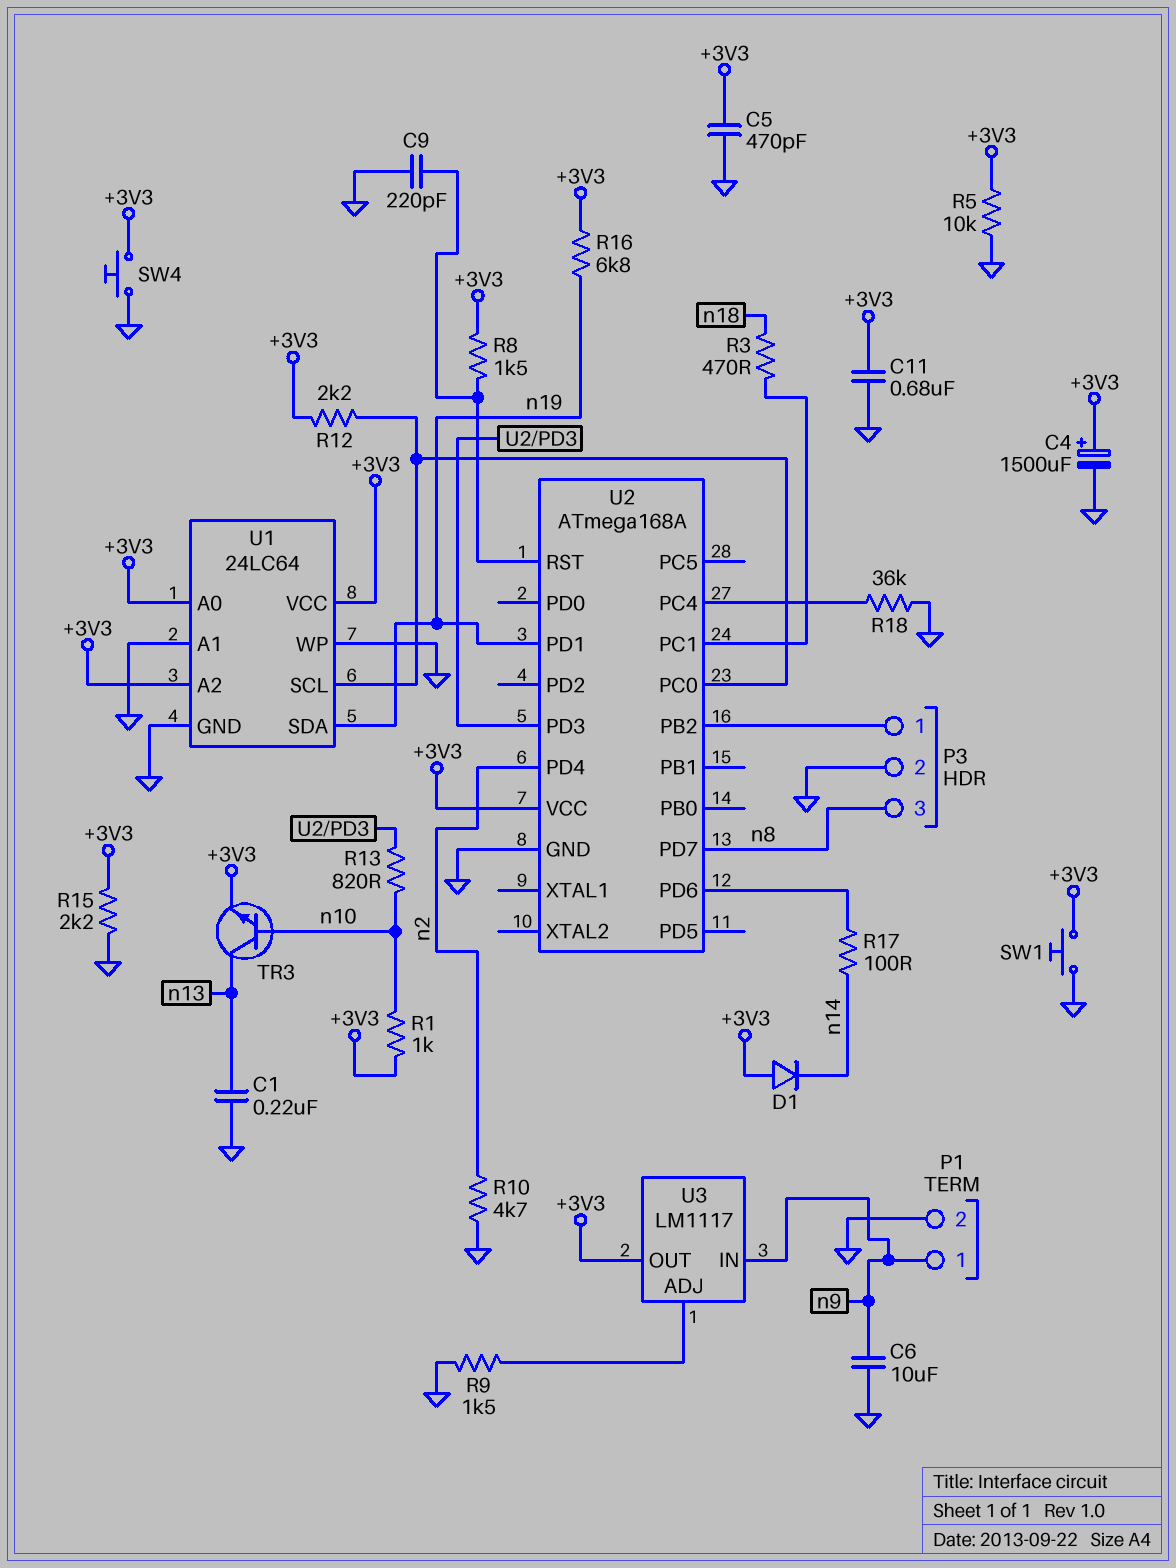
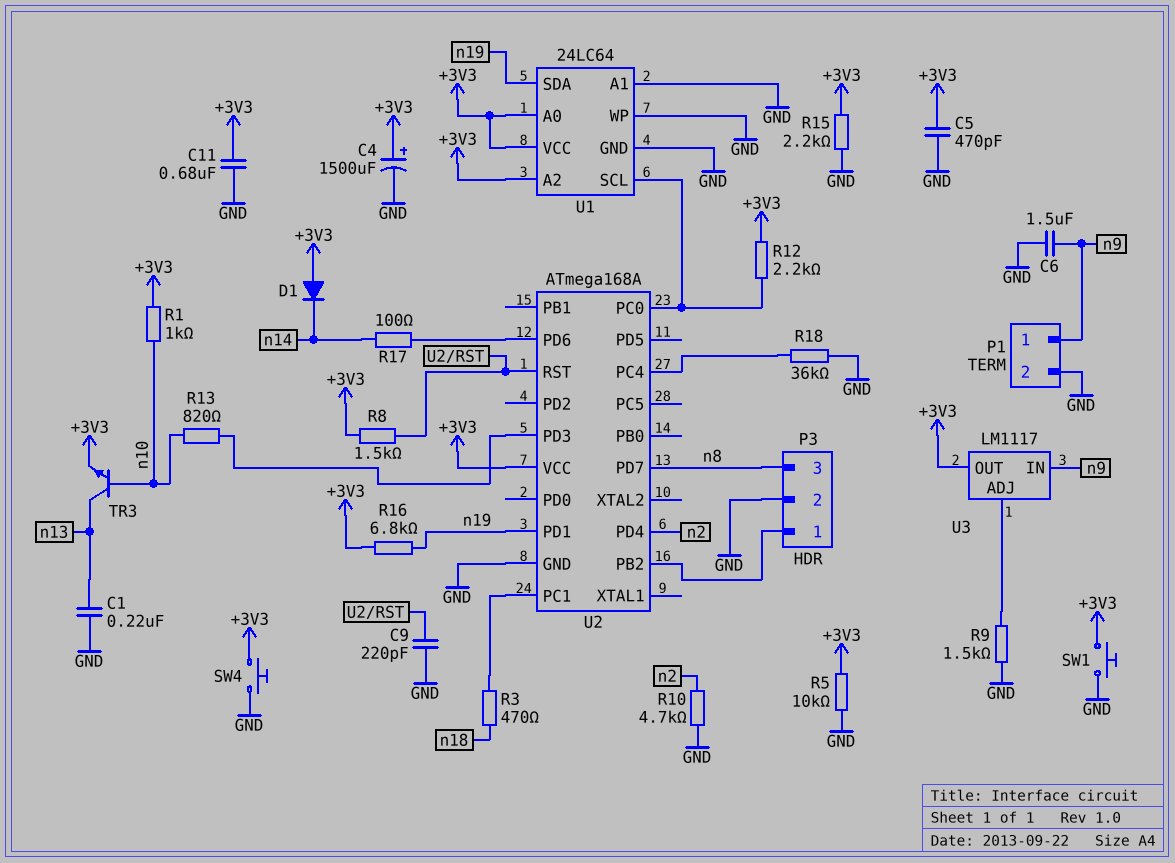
C6: 10uF (GND, n9) -> 1.5uF (GND, n9)

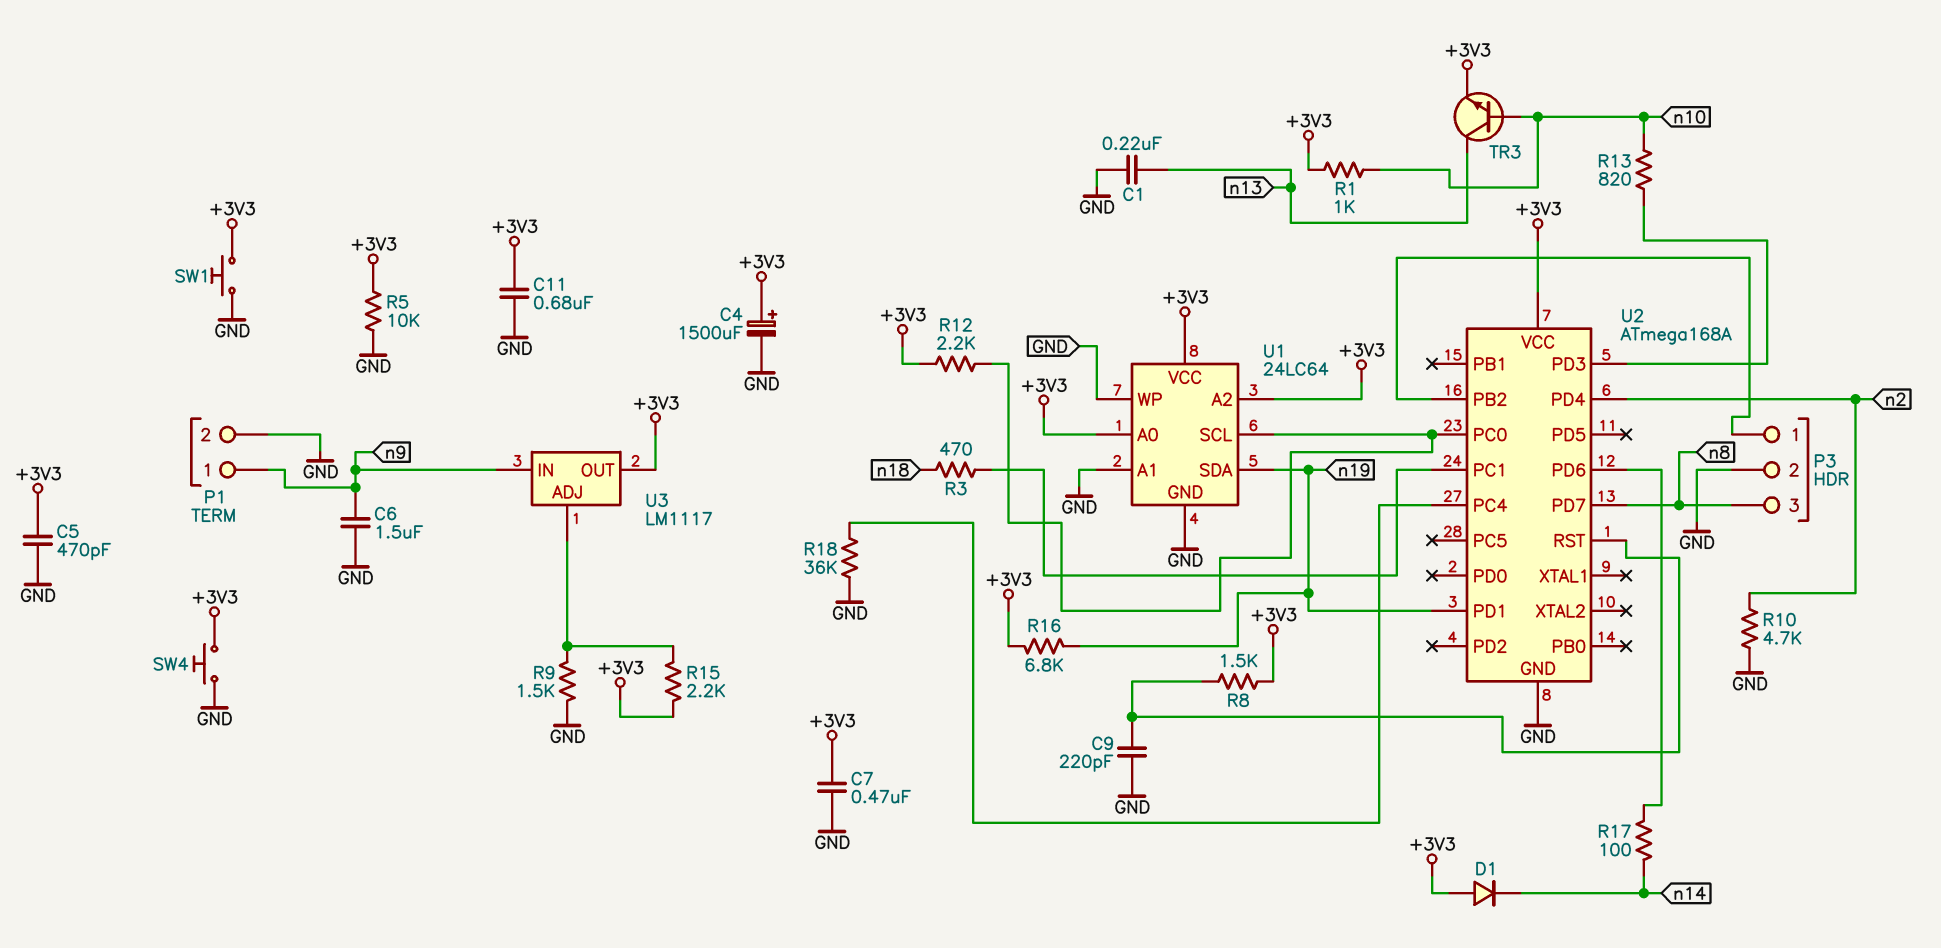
C7: none -> 470nF (+3V3, GND)
R15: 2.2k (+3V3, GND) -> 2.2k (+3V3, U3/ADJ)

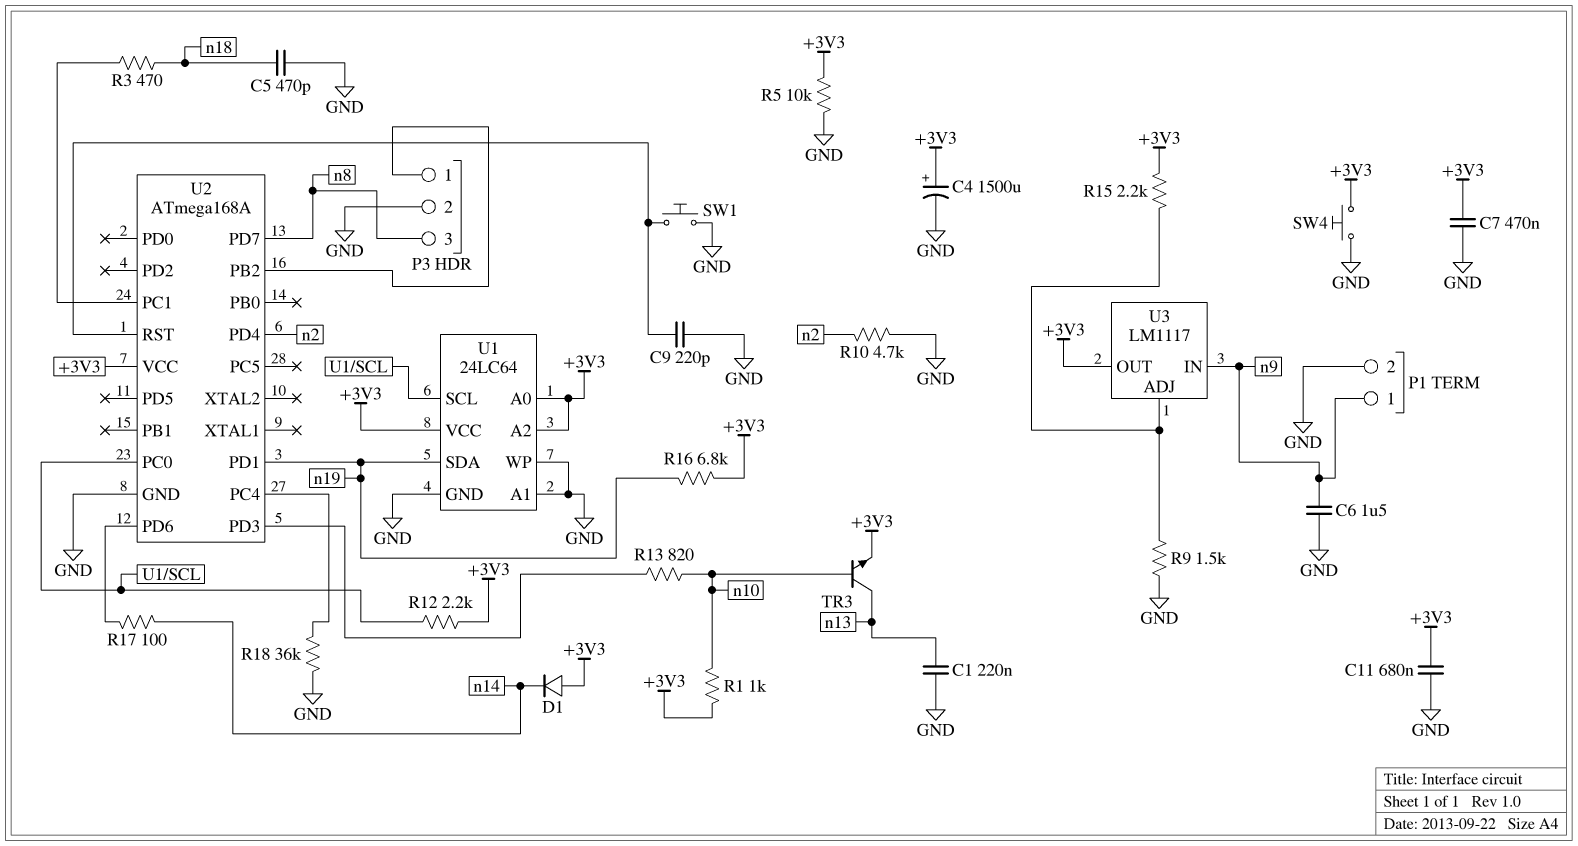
C5: 470pF (+3V3, GND) -> 470pF (GND, n18)
R8: 1.5k (+3V3, U2/RST) -> none
SW1: button (+3V3, GND) -> button (GND, U2/RST)

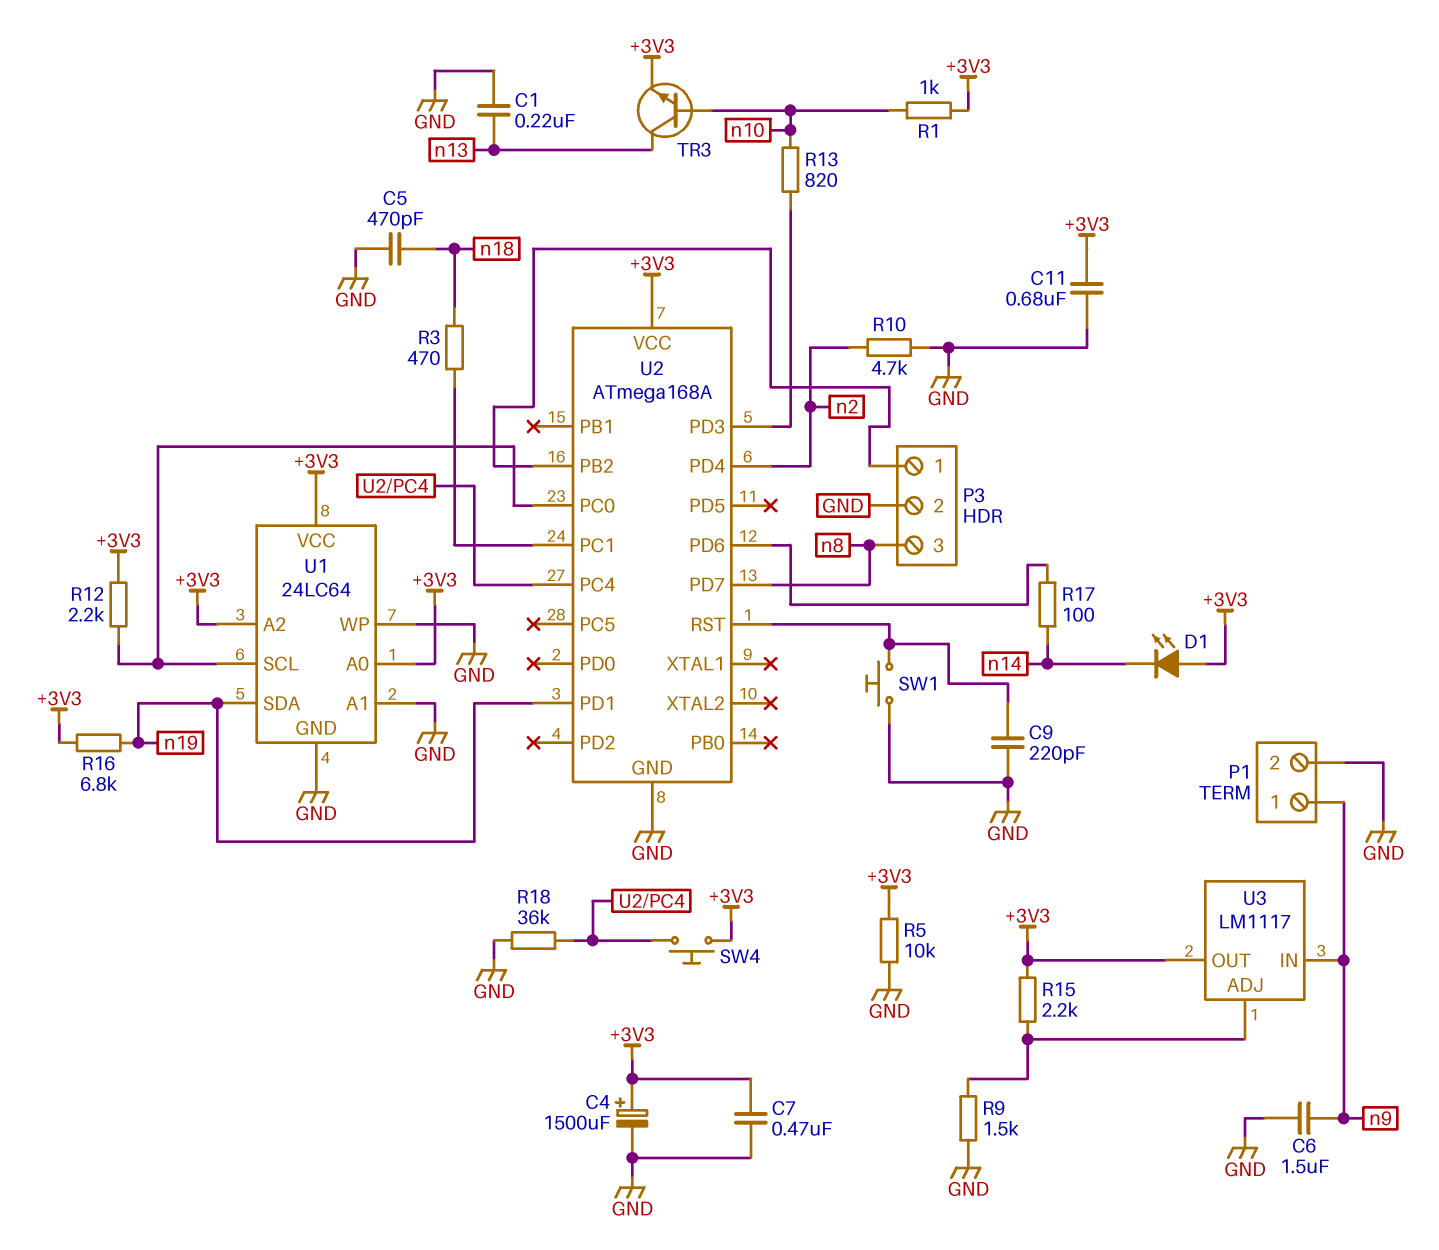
D1: diode (A +3V3, K n14) -> LED (A +3V3, K n14)
SW4: button (+3V3, GND) -> button (+3V3, U2/PC4)

